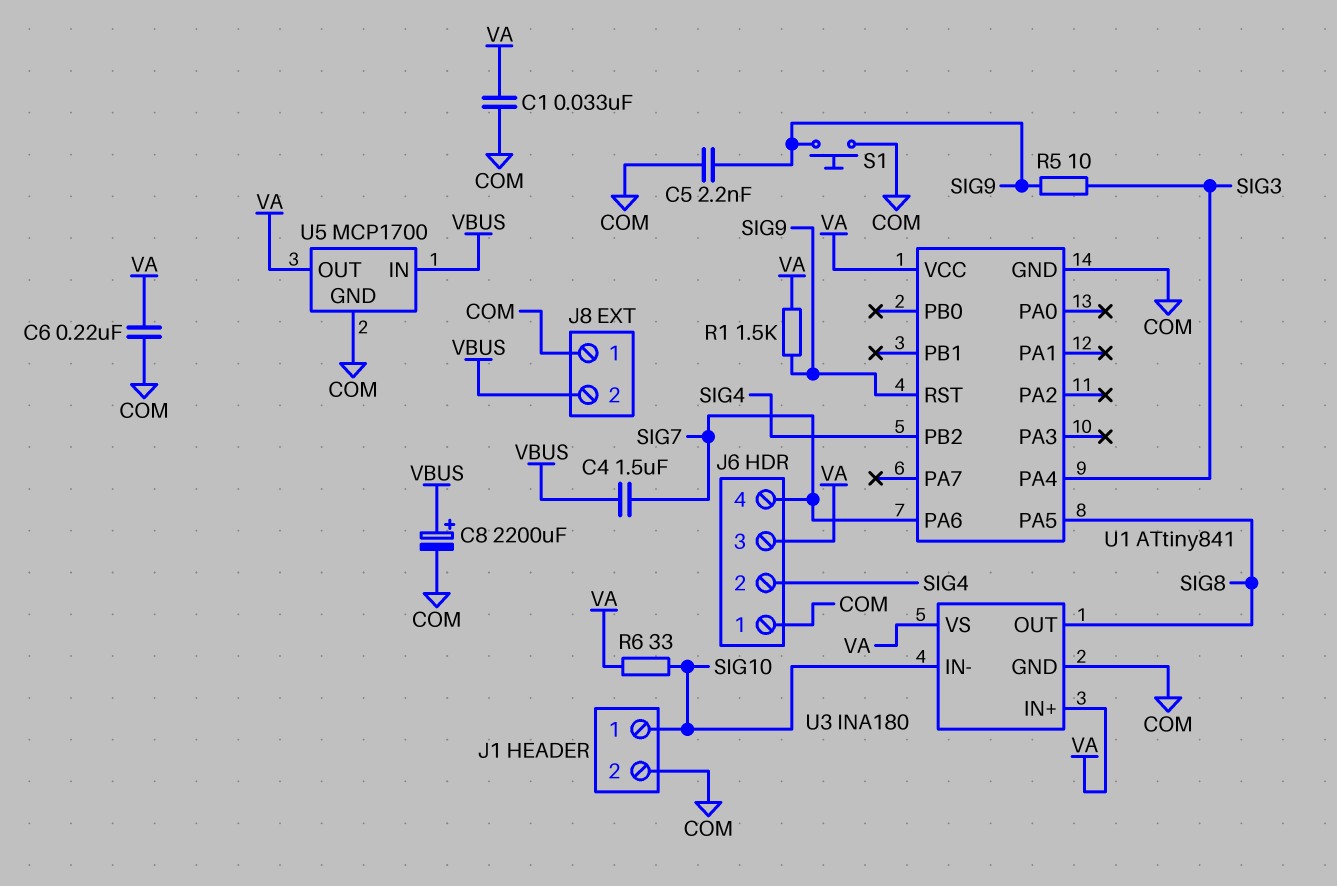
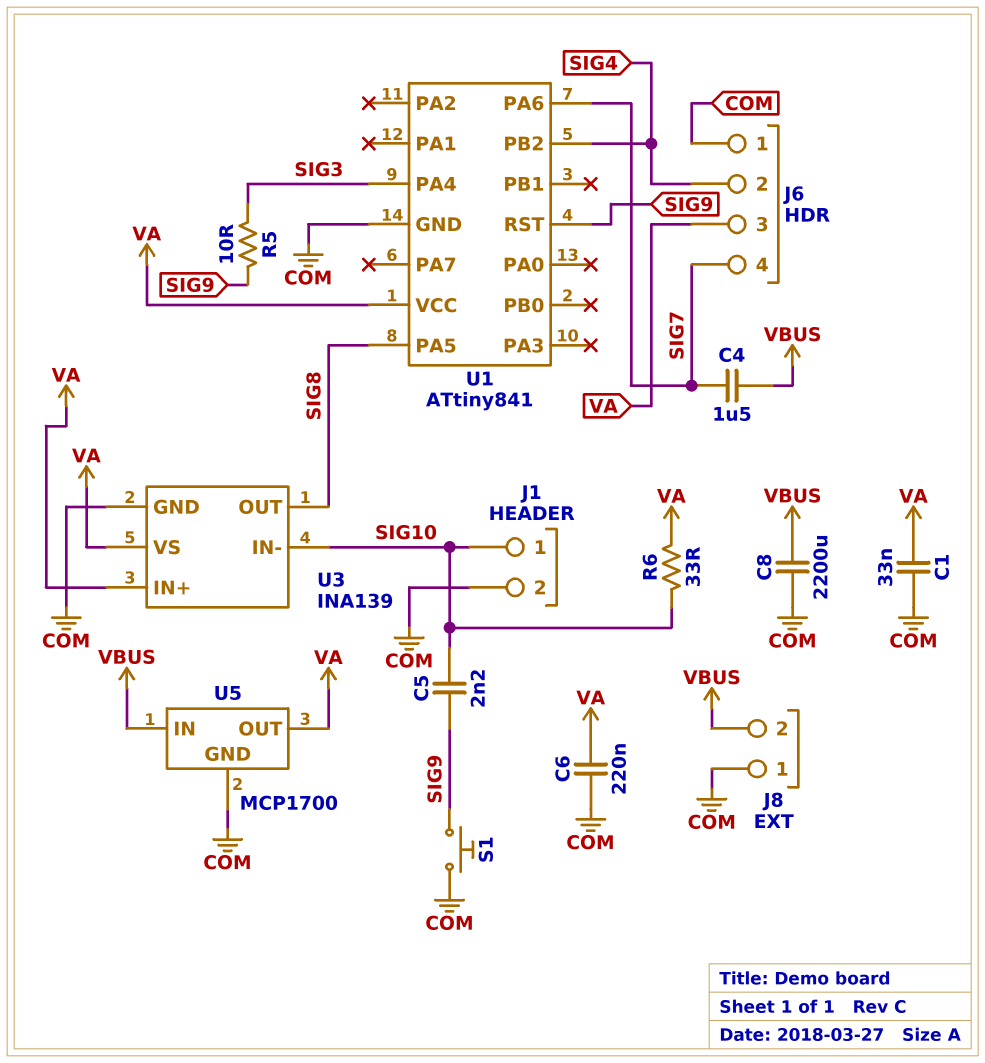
C5: 2.2nF (COM, SIG9) -> 2.2nF (SIG9, SIG10)
C8: 2200uF (plus VBUS, minus COM) -> 2200uF (COM, VBUS)
R1: 1.5k (SIG9, VA) -> none
U3: INA180 -> INA139

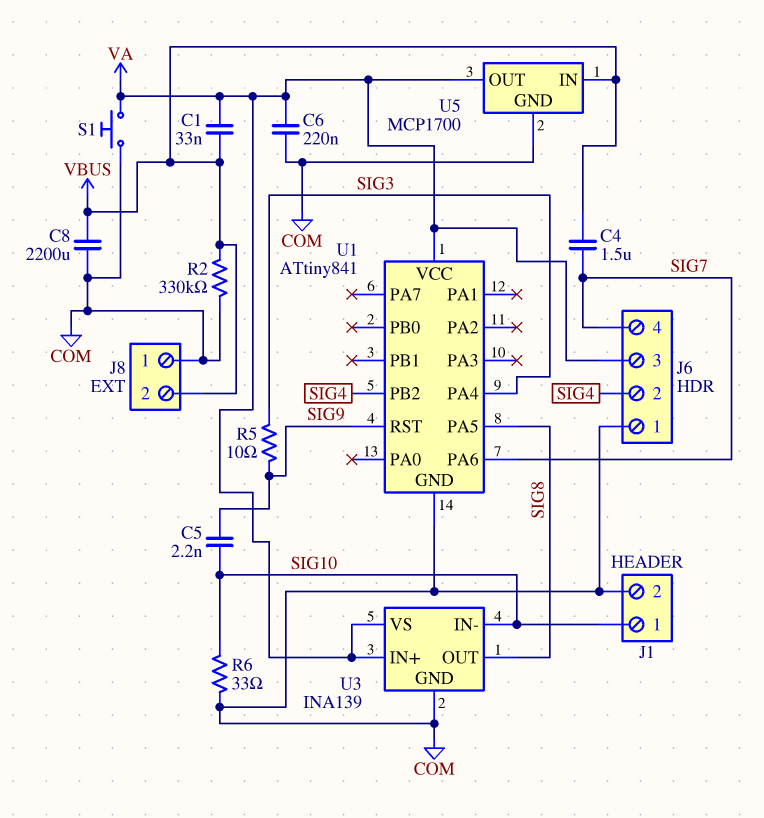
C1: 33nF (COM, VA) -> 33nF (VA, VBUS)
R2: none -> 330k (COM, VBUS)
R6: 33 (SIG10, VA) -> 33 (COM, SIG10)
S1: button (COM, SIG9) -> button (COM, VA)

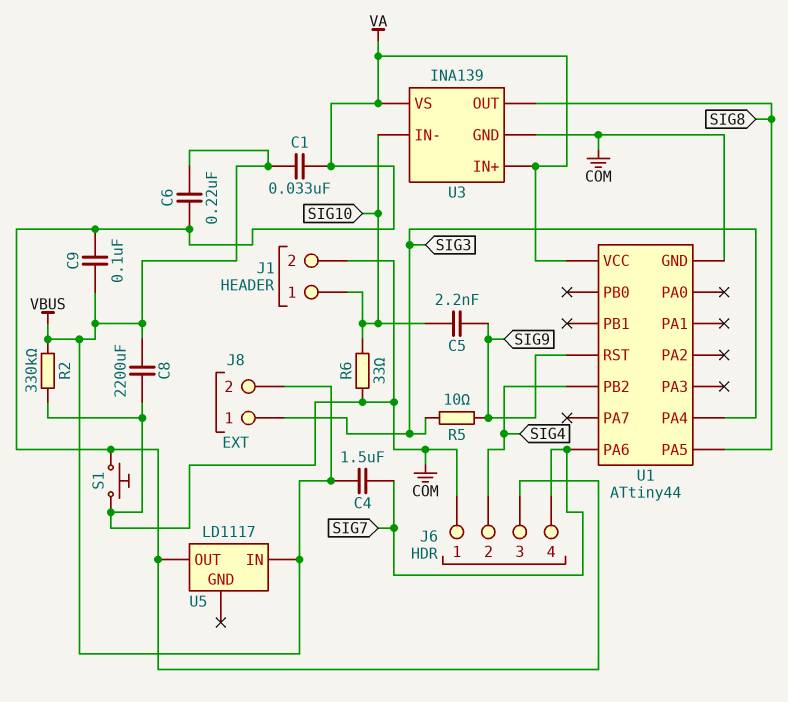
C6: 220nF (COM, VA) -> 220nF (VA, VBUS)
C9: none -> 100nF (VA, VBUS)
J8 pin 1: COM -> SIG3
U1: ATtiny841 -> ATtiny44
U5: MCP1700 -> LD1117
U5 pin GND: COM -> none

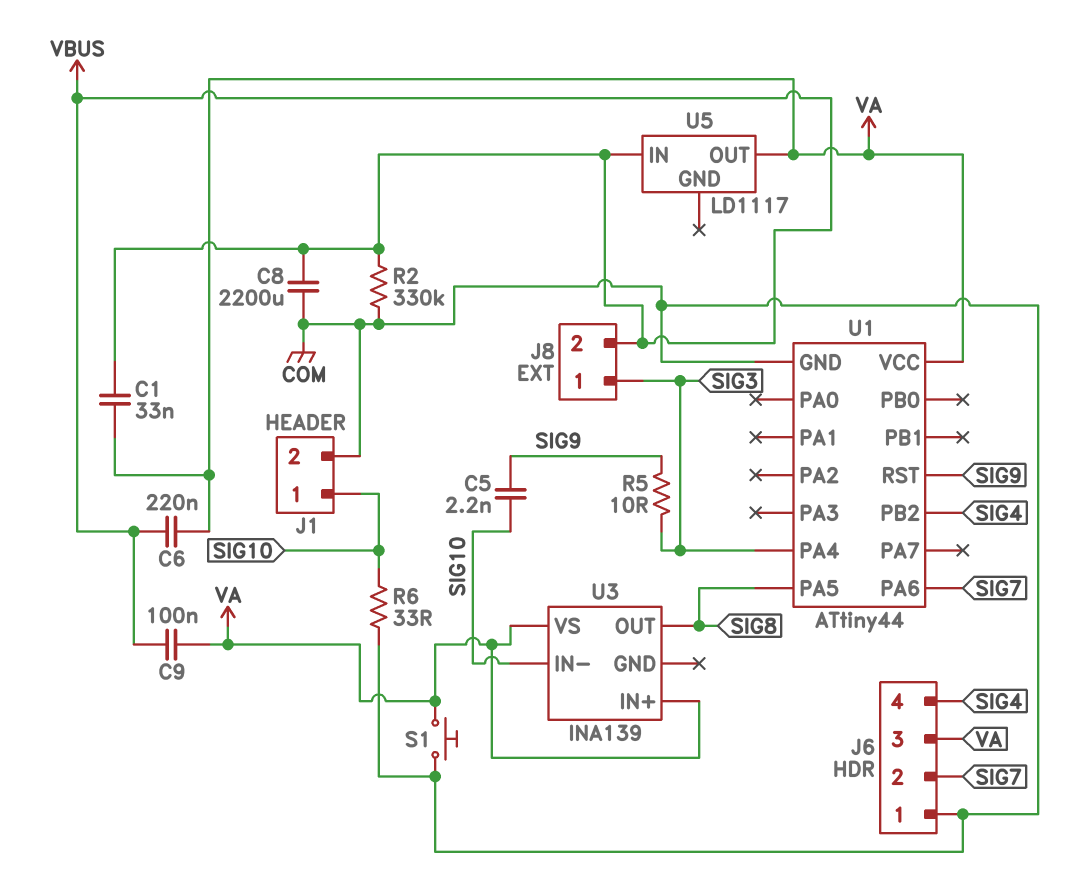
C4: 1.5uF (SIG7, VBUS) -> none
J6 pin 2: SIG4 -> SIG7
J6 pin 4: SIG7 -> SIG4
U3 pin GND: COM -> none

